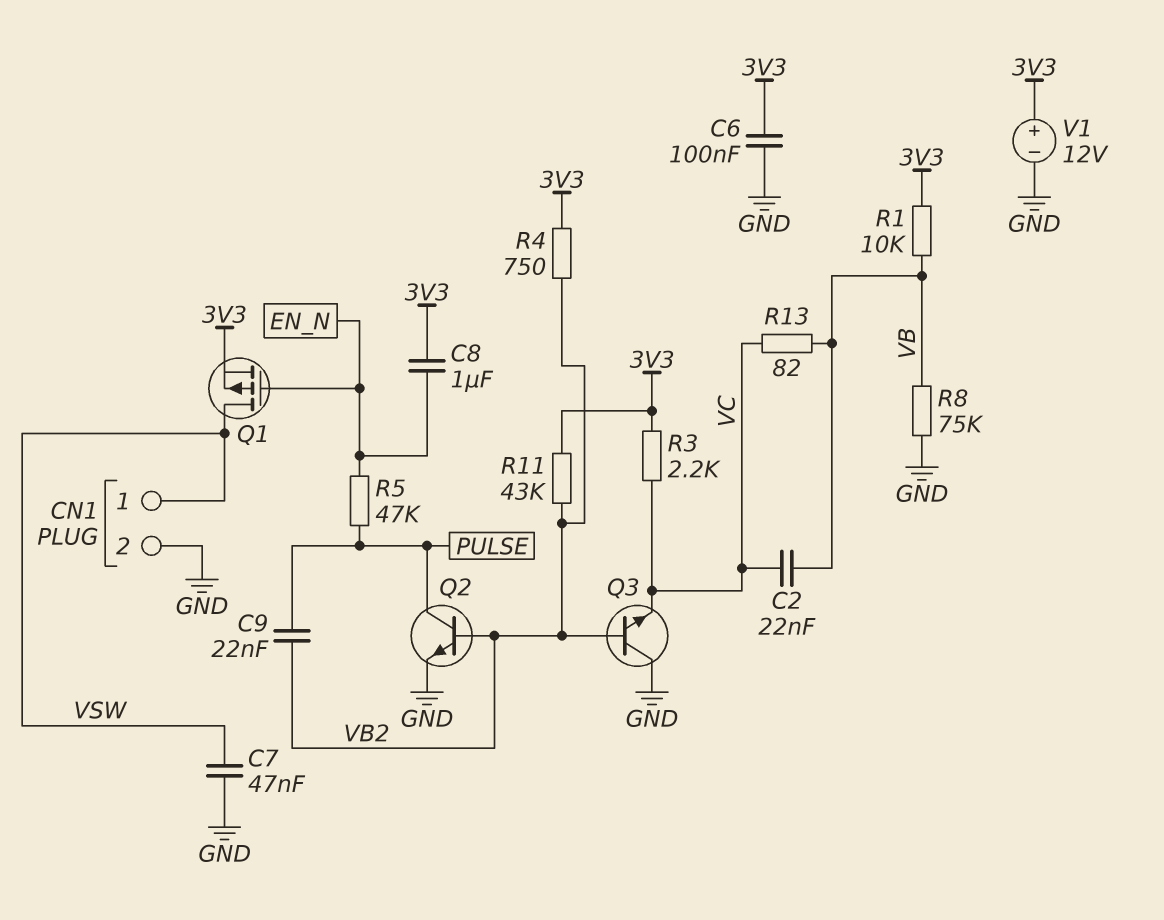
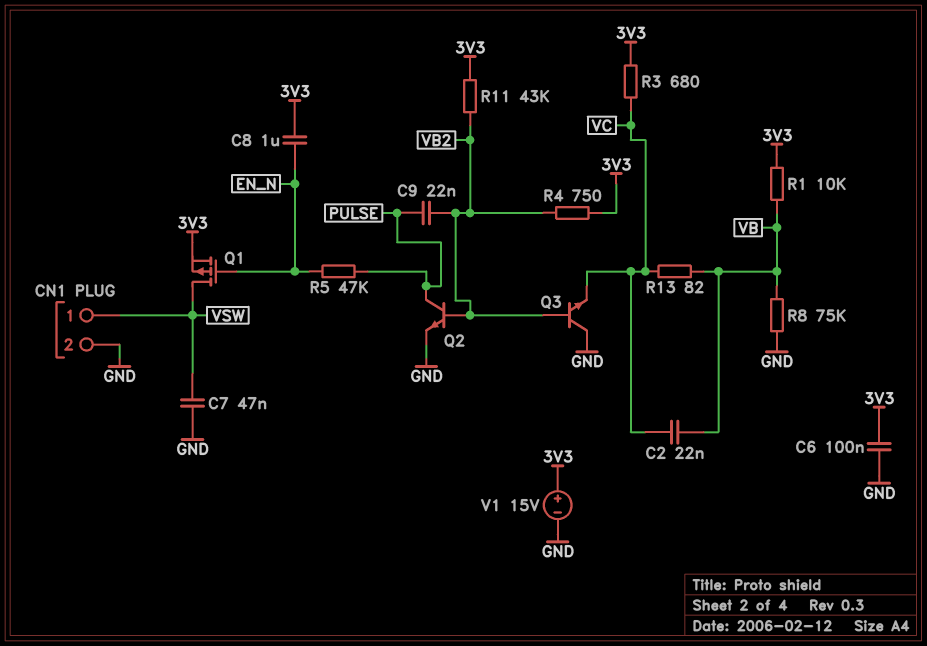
R3: 2.2k (3V3, VC) -> 680 (3V3, VC)
V1: 12V (plus 3V3, minus GND) -> 15V (plus 3V3, minus GND)

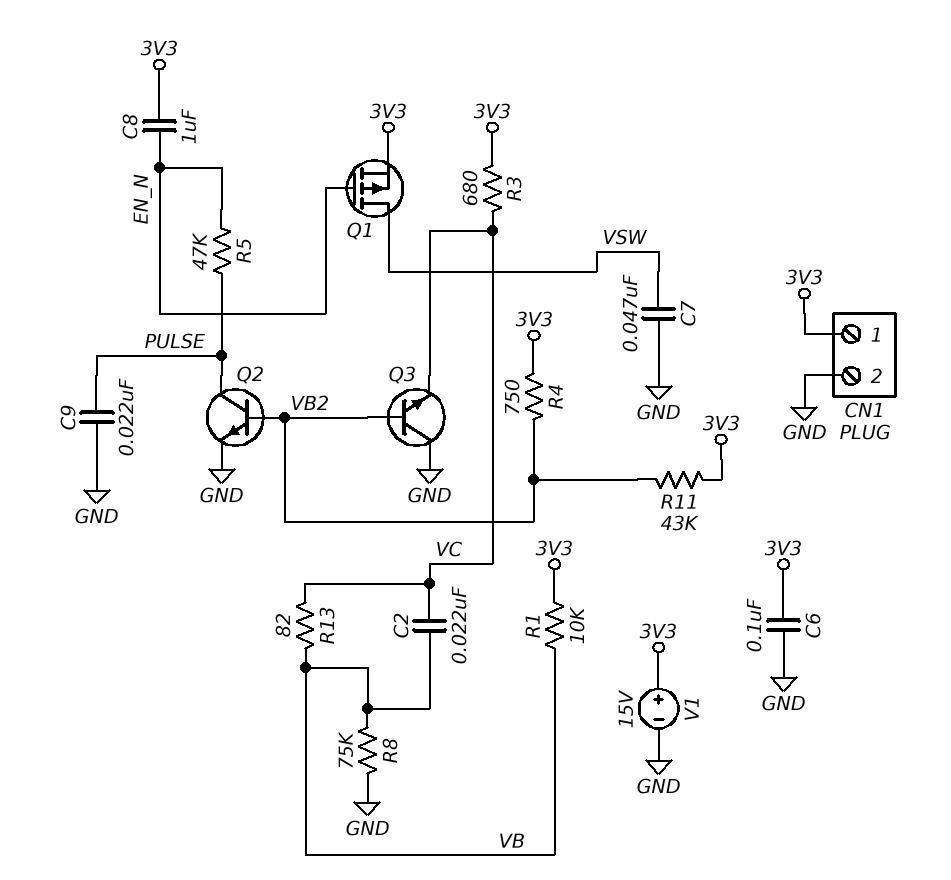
C9: 22nF (PULSE, VB2) -> 22nF (GND, PULSE)
CN1 pin 1: VSW -> 3V3

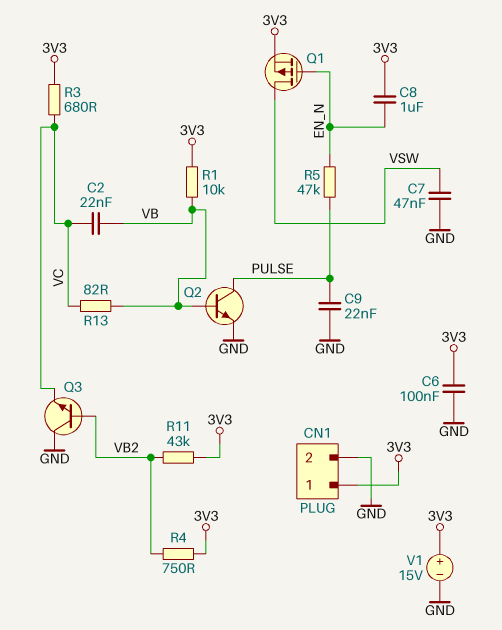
Q2: NPN (B VB2, C PULSE, E GND) -> NPN (B VB, C PULSE, E GND)
R8: 75k (GND, VB) -> none

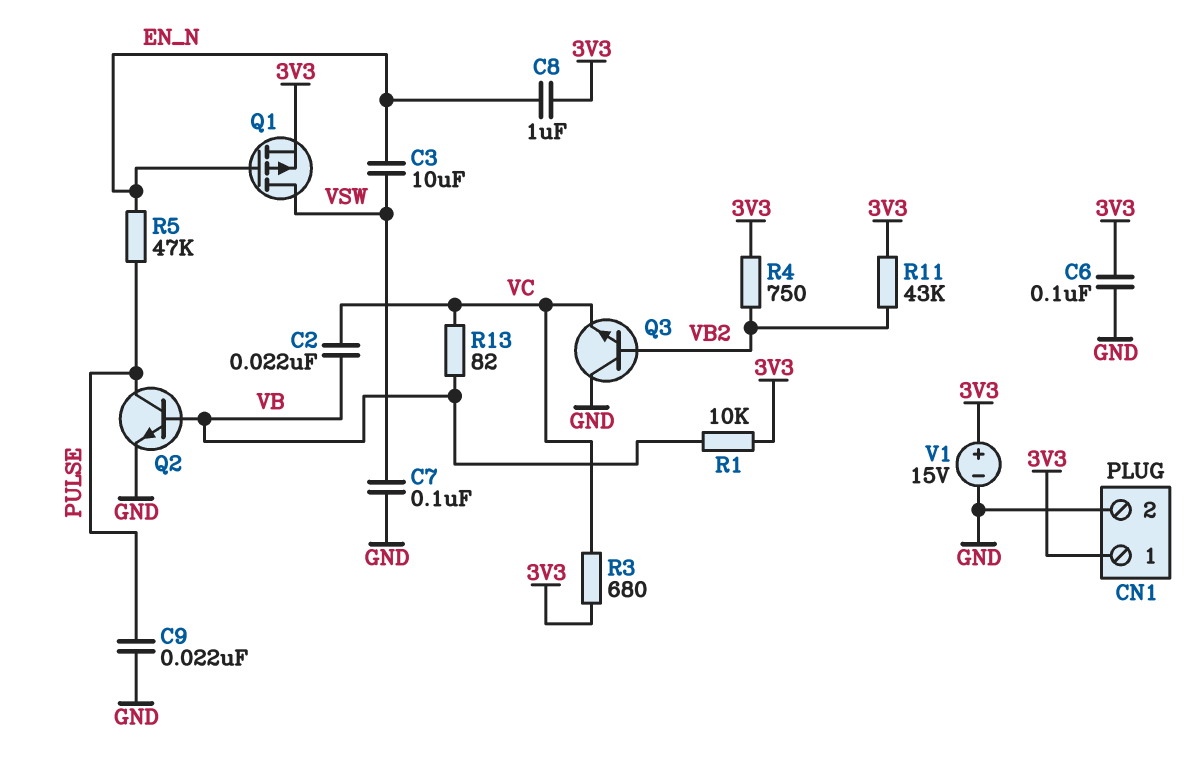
C3: none -> 10uF (EN_N, VSW)
C7: 47nF (GND, VSW) -> 100nF (GND, VSW)

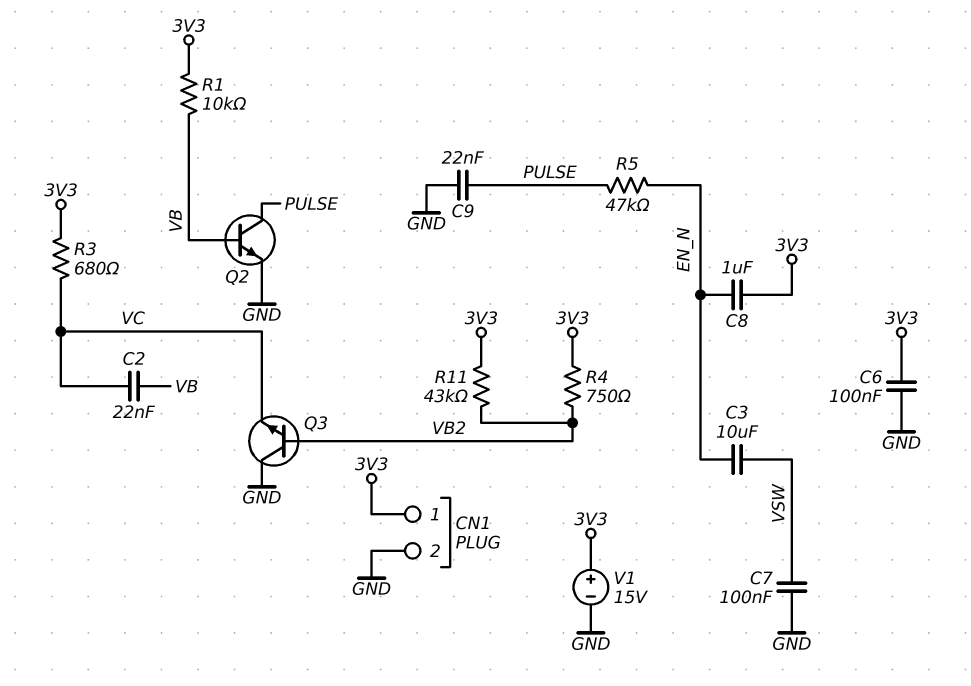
Q1: PMOS (G EN_N, D VSW, S 3V3) -> none
R13: 82 (VB, VC) -> none

